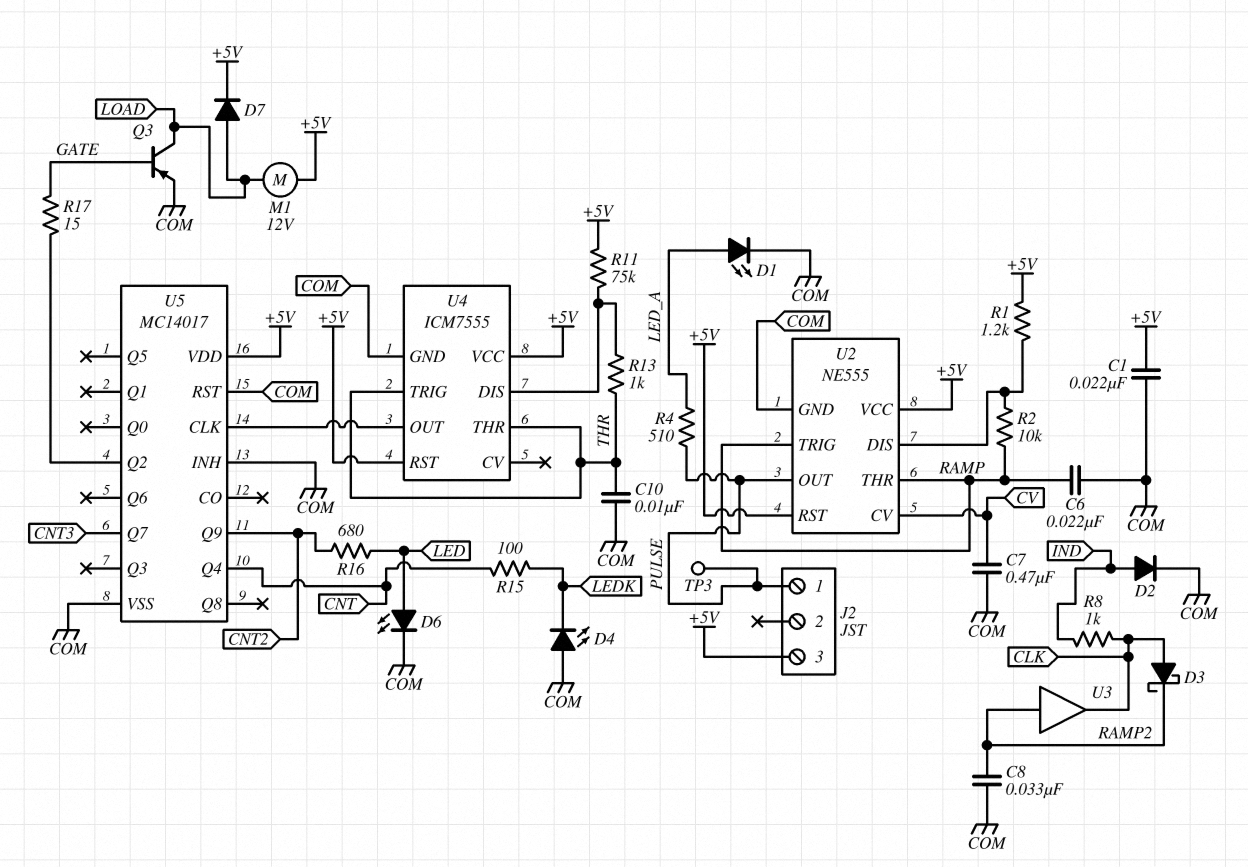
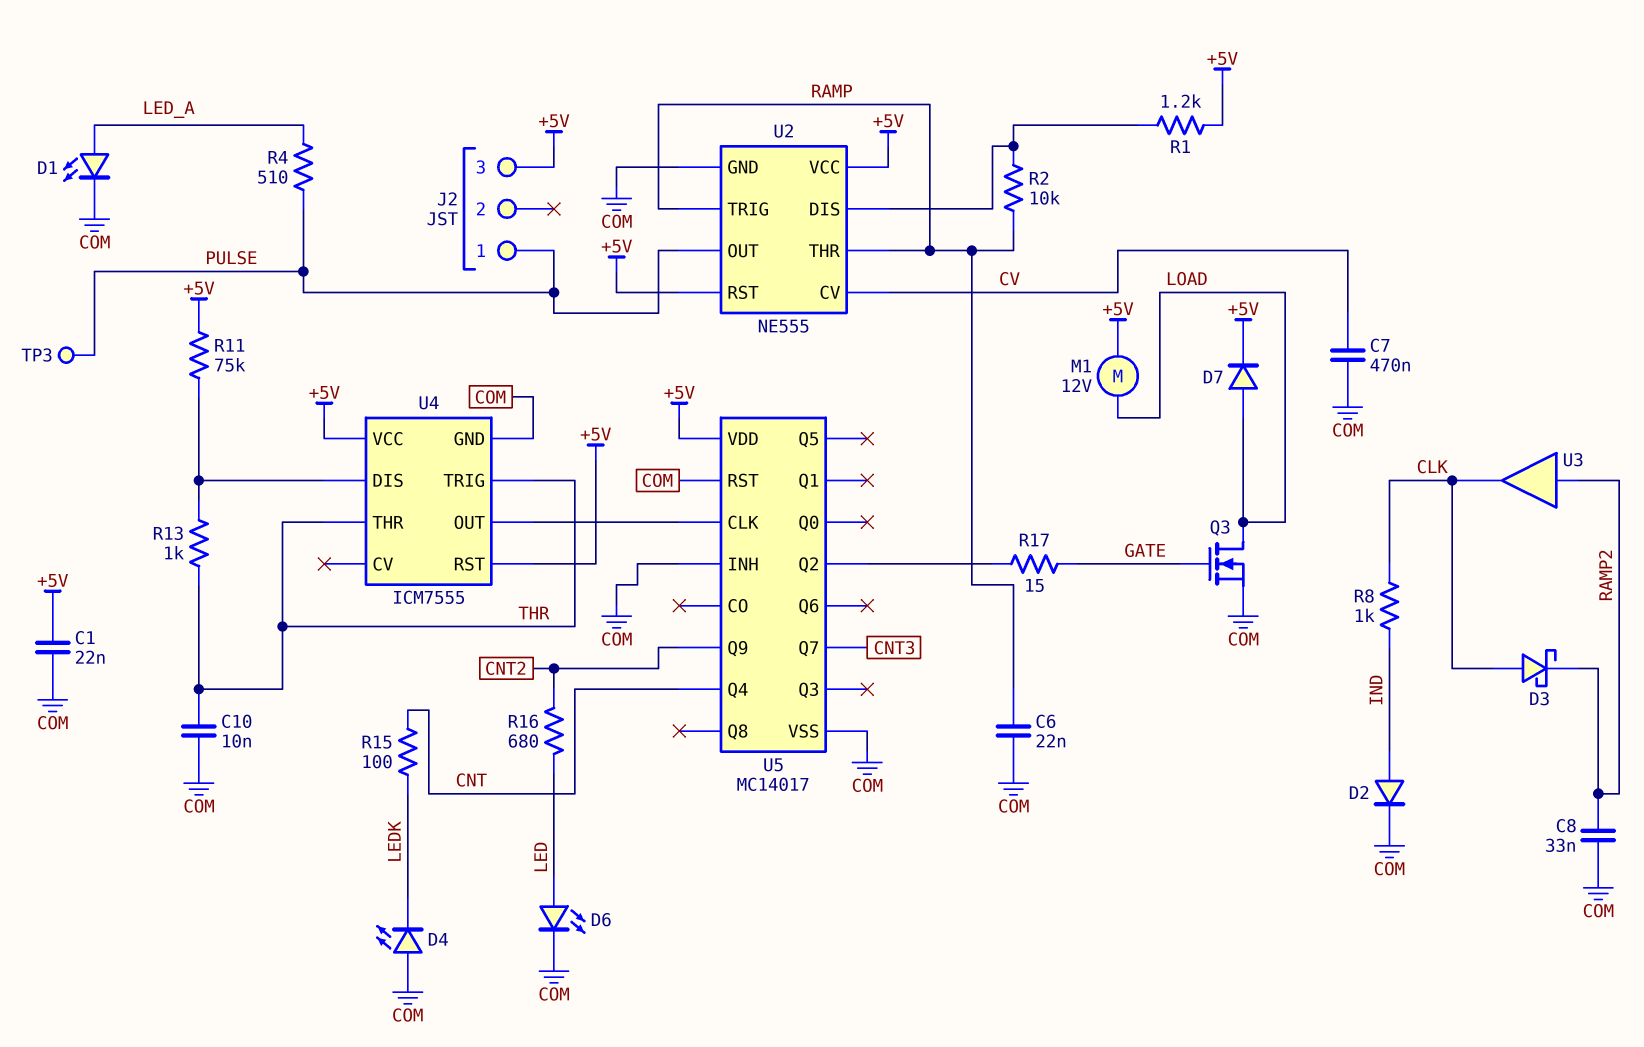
Q3: PNP (B GATE, C LOAD, E COM) -> NMOS (G GATE, D LOAD, S COM)

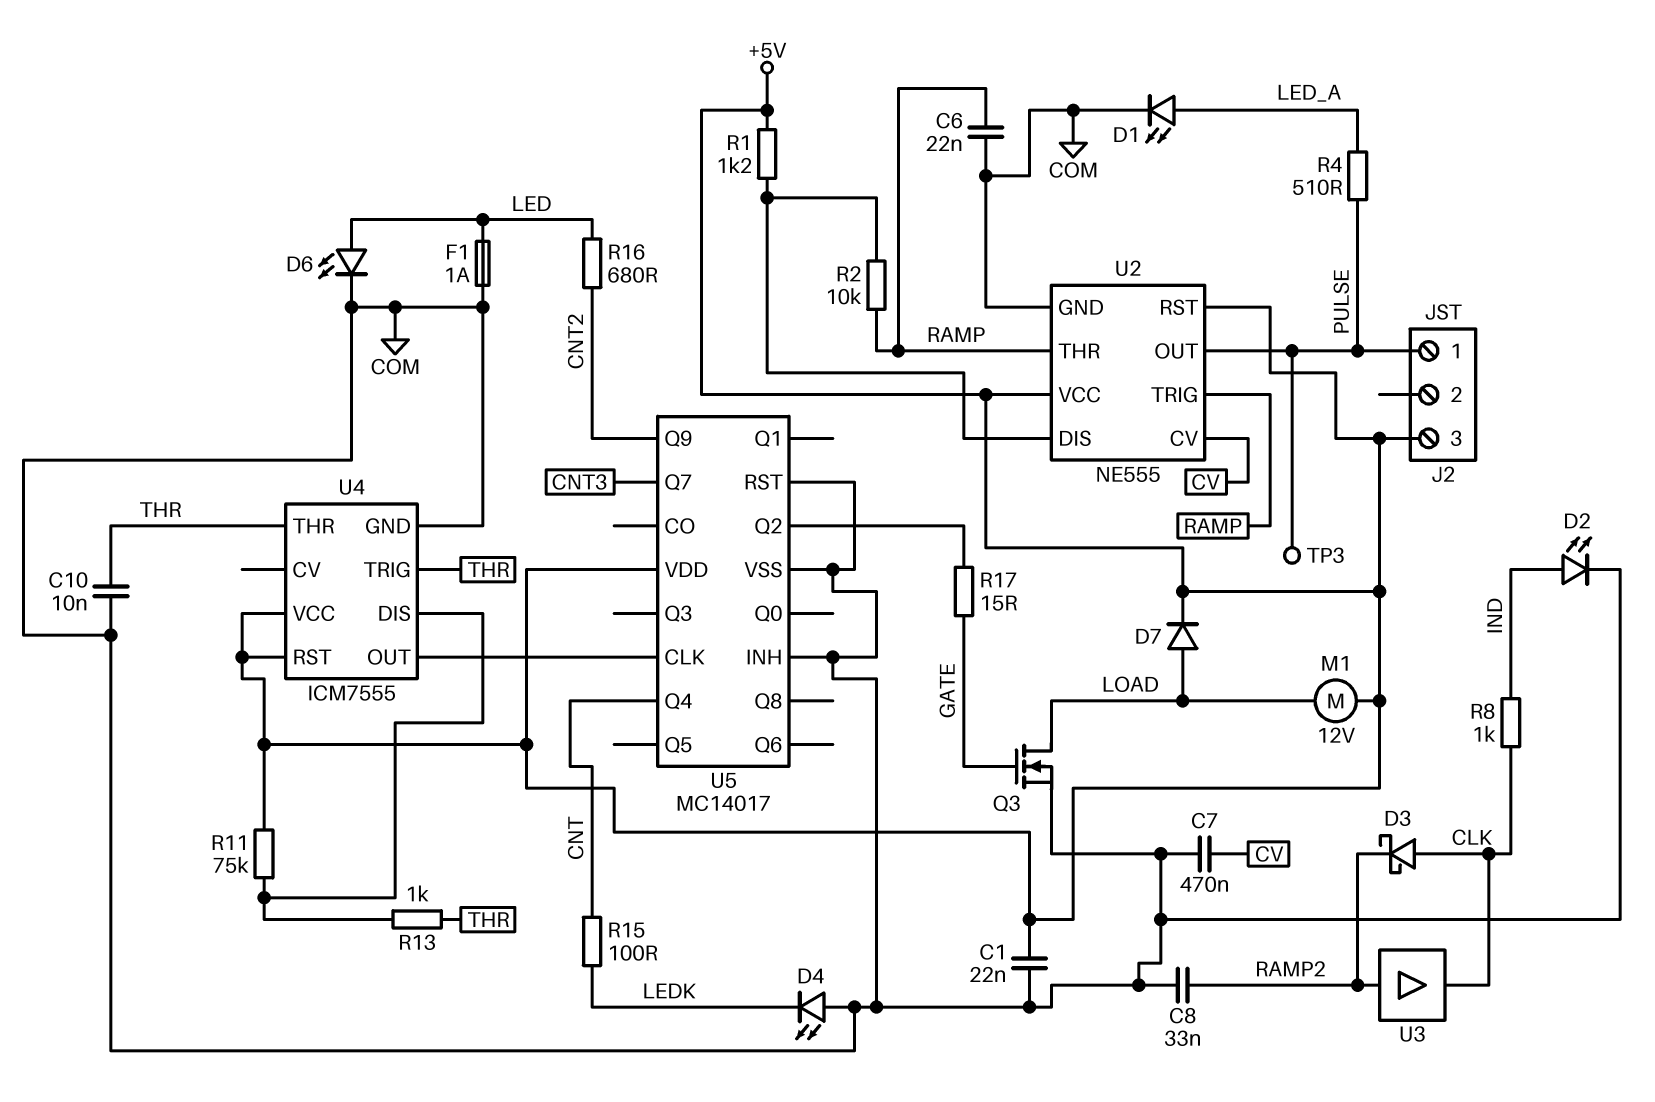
D2: diode (A IND, K COM) -> LED (A IND, K COM)
F1: none -> 1A (COM, LED)

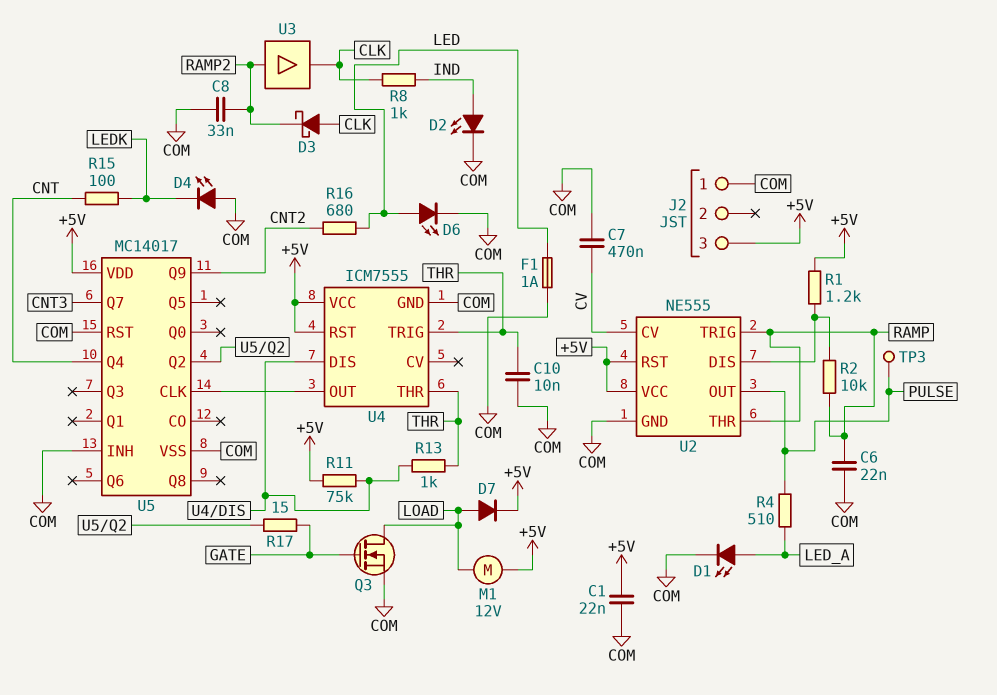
J2 pin 1: PULSE -> COM

